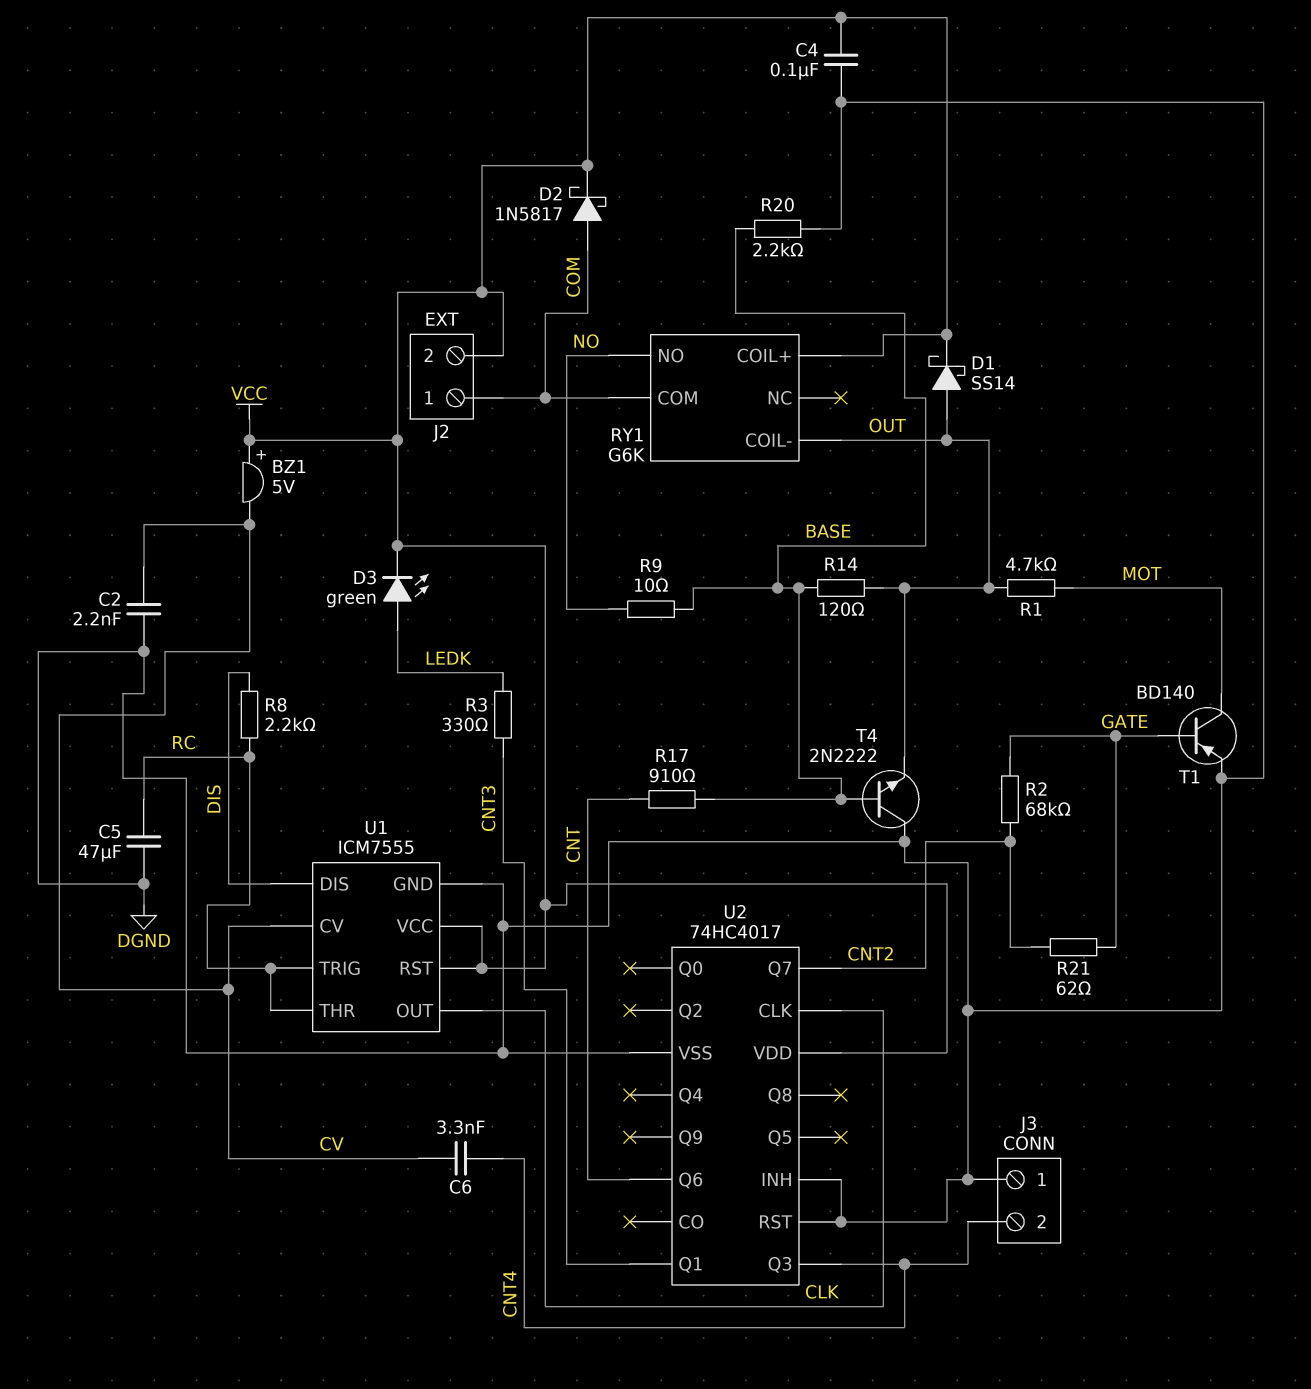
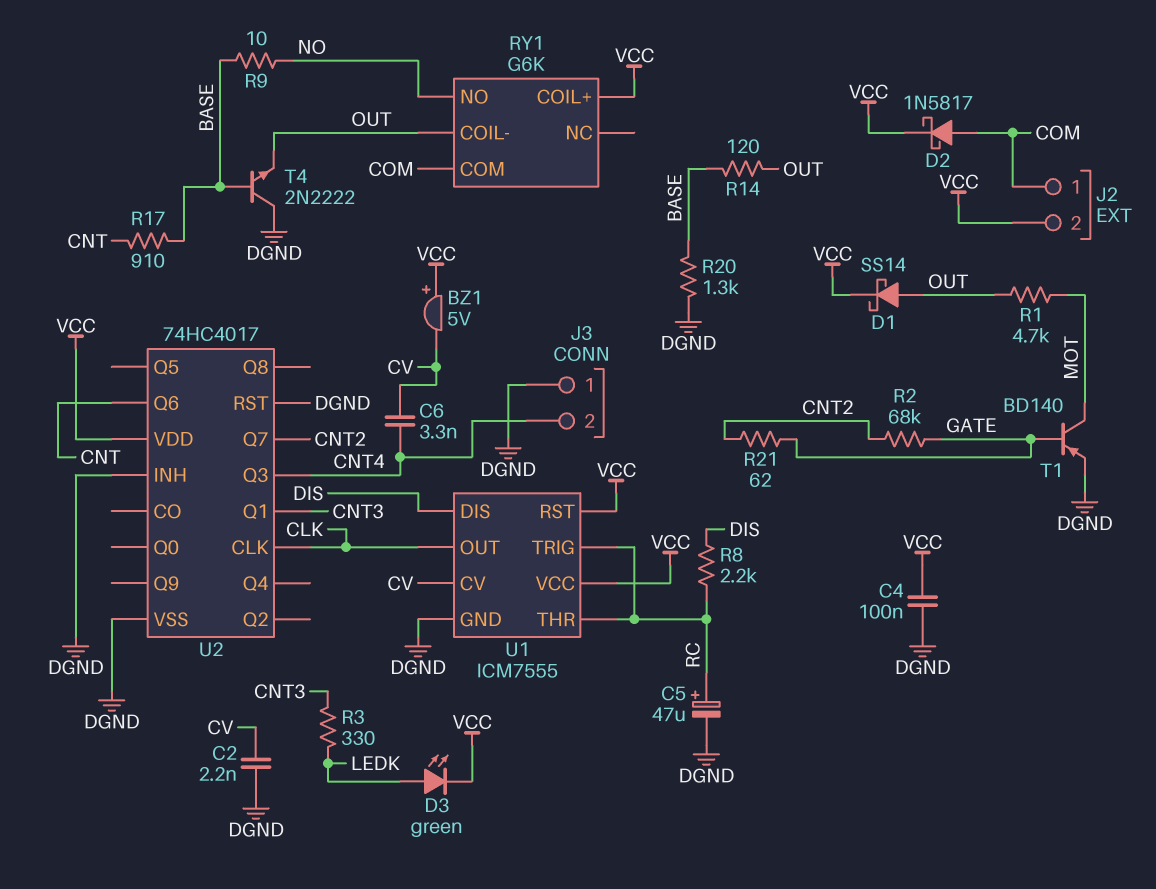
C5: 47uF (DGND, RC) -> 47uF (plus RC, minus DGND)
R20: 2.2k (BASE, DGND) -> 1.3k (BASE, DGND)

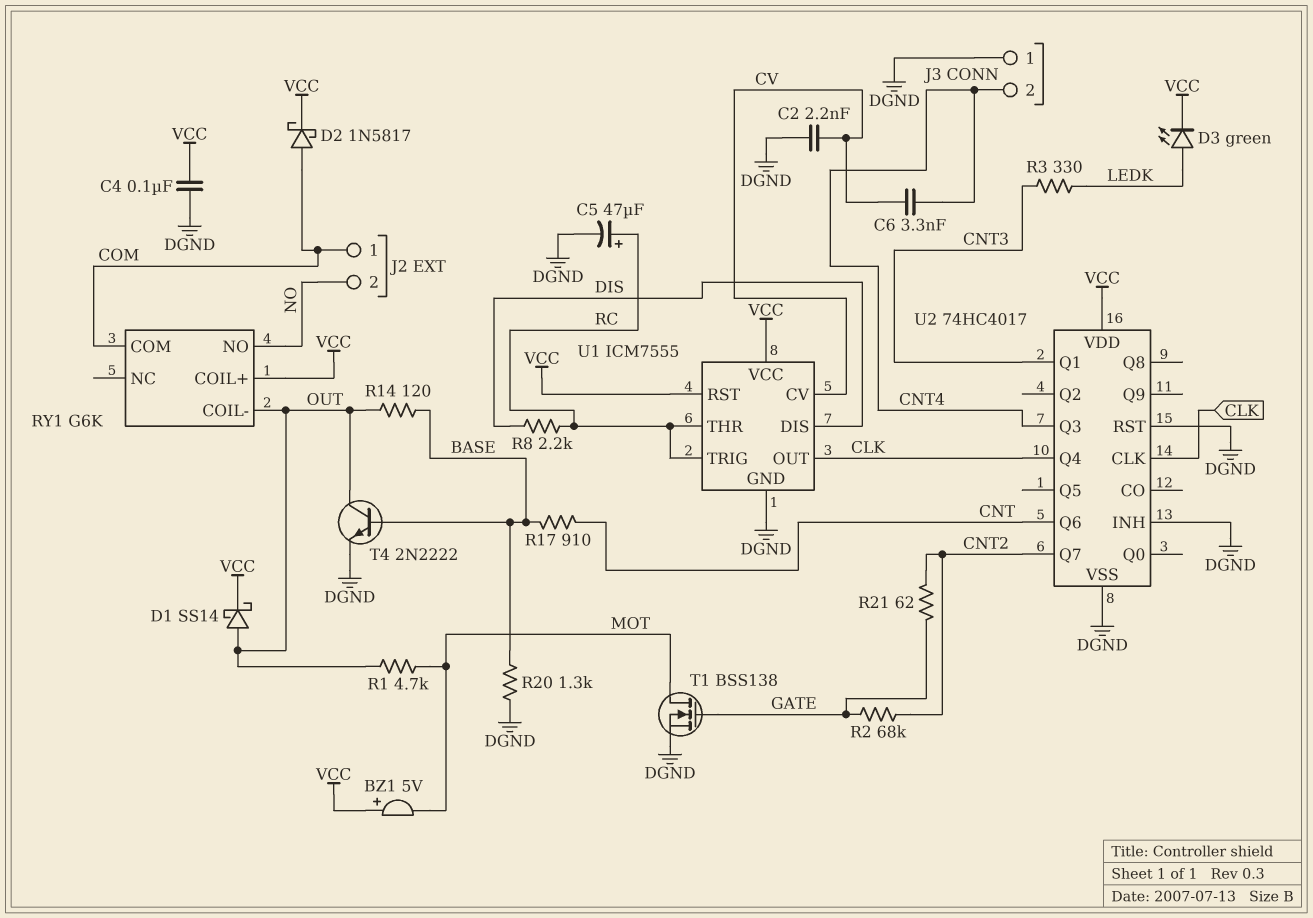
BZ1: buzzer 5V (plus VCC, minus CV) -> buzzer 5V (plus VCC, minus MOT)
J2 pin 2: VCC -> NO
R9: 10 (BASE, NO) -> none
T1: PNP BD140 (B GATE, C MOT, E DGND) -> NMOS BSS138 (G GATE, D MOT, S DGND)
T4: NPN 2N2222 (B BASE, C DGND, E OUT) -> NPN 2N2222 (B BASE, C OUT, E DGND)
U2 pin Q4: none -> CLK

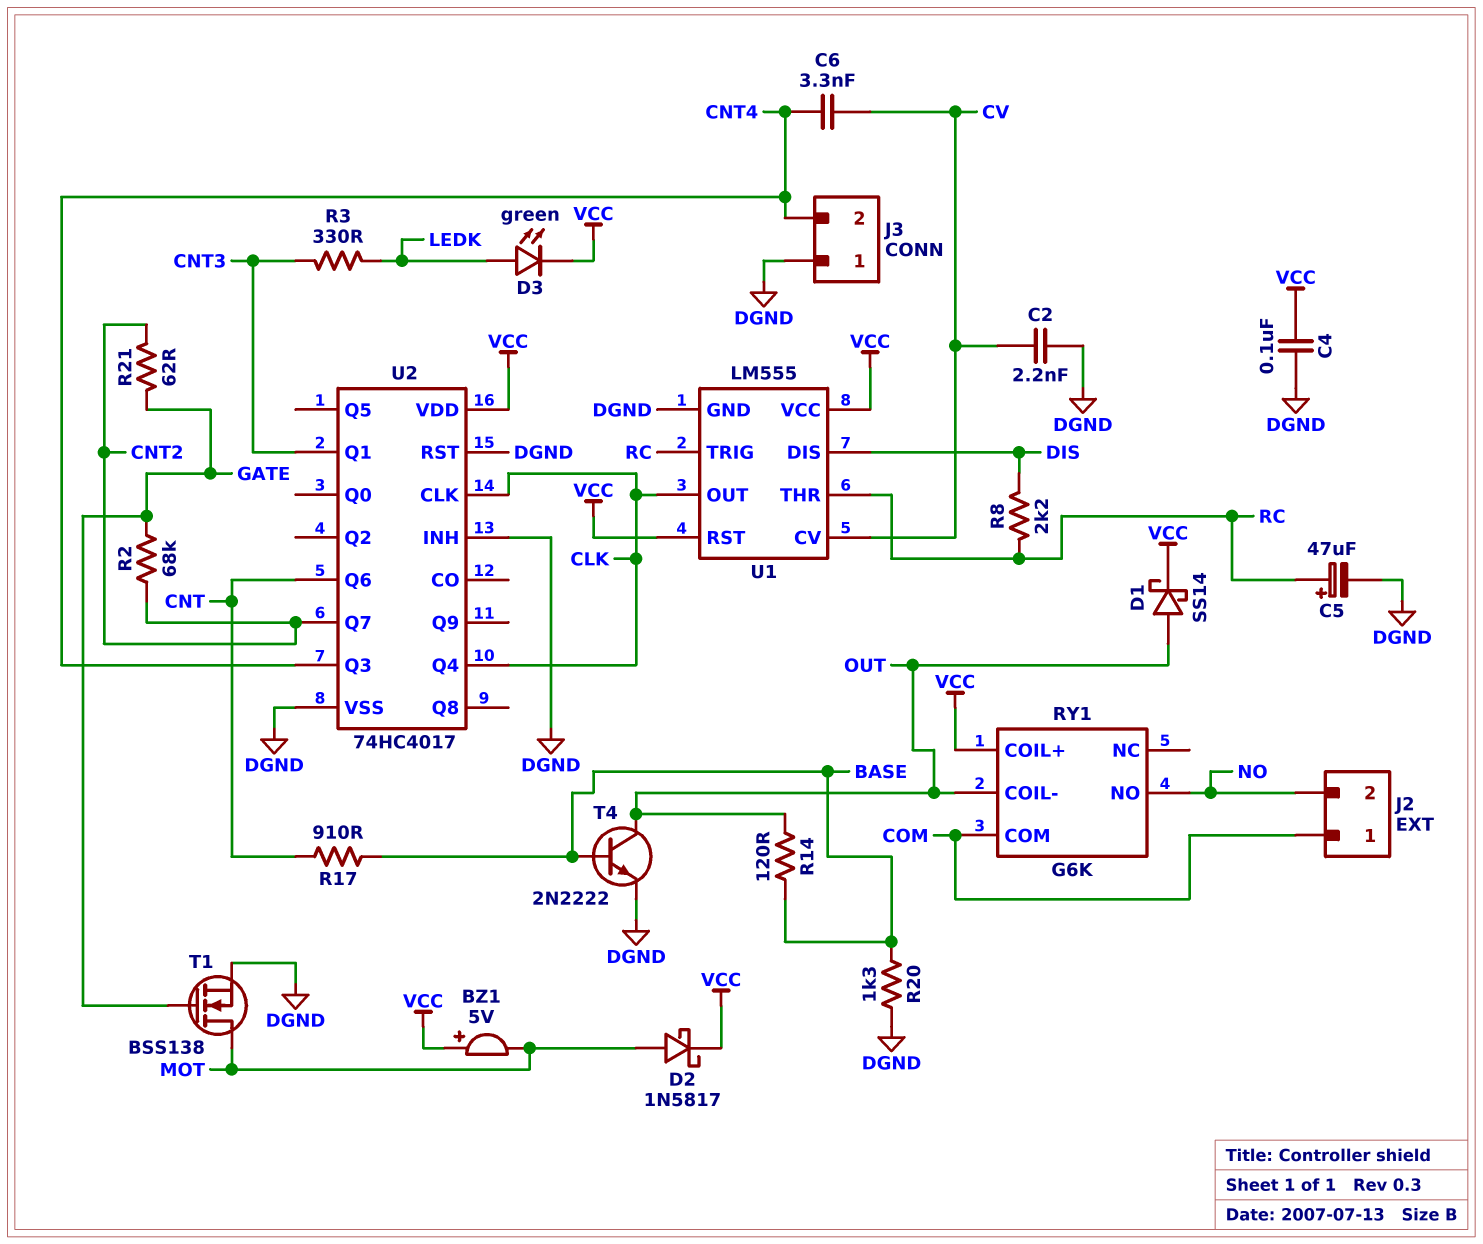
D2: schottky 1N5817 (A COM, K VCC) -> schottky 1N5817 (A MOT, K VCC)
R1: 4.7k (MOT, OUT) -> none
U1: ICM7555 -> LM555

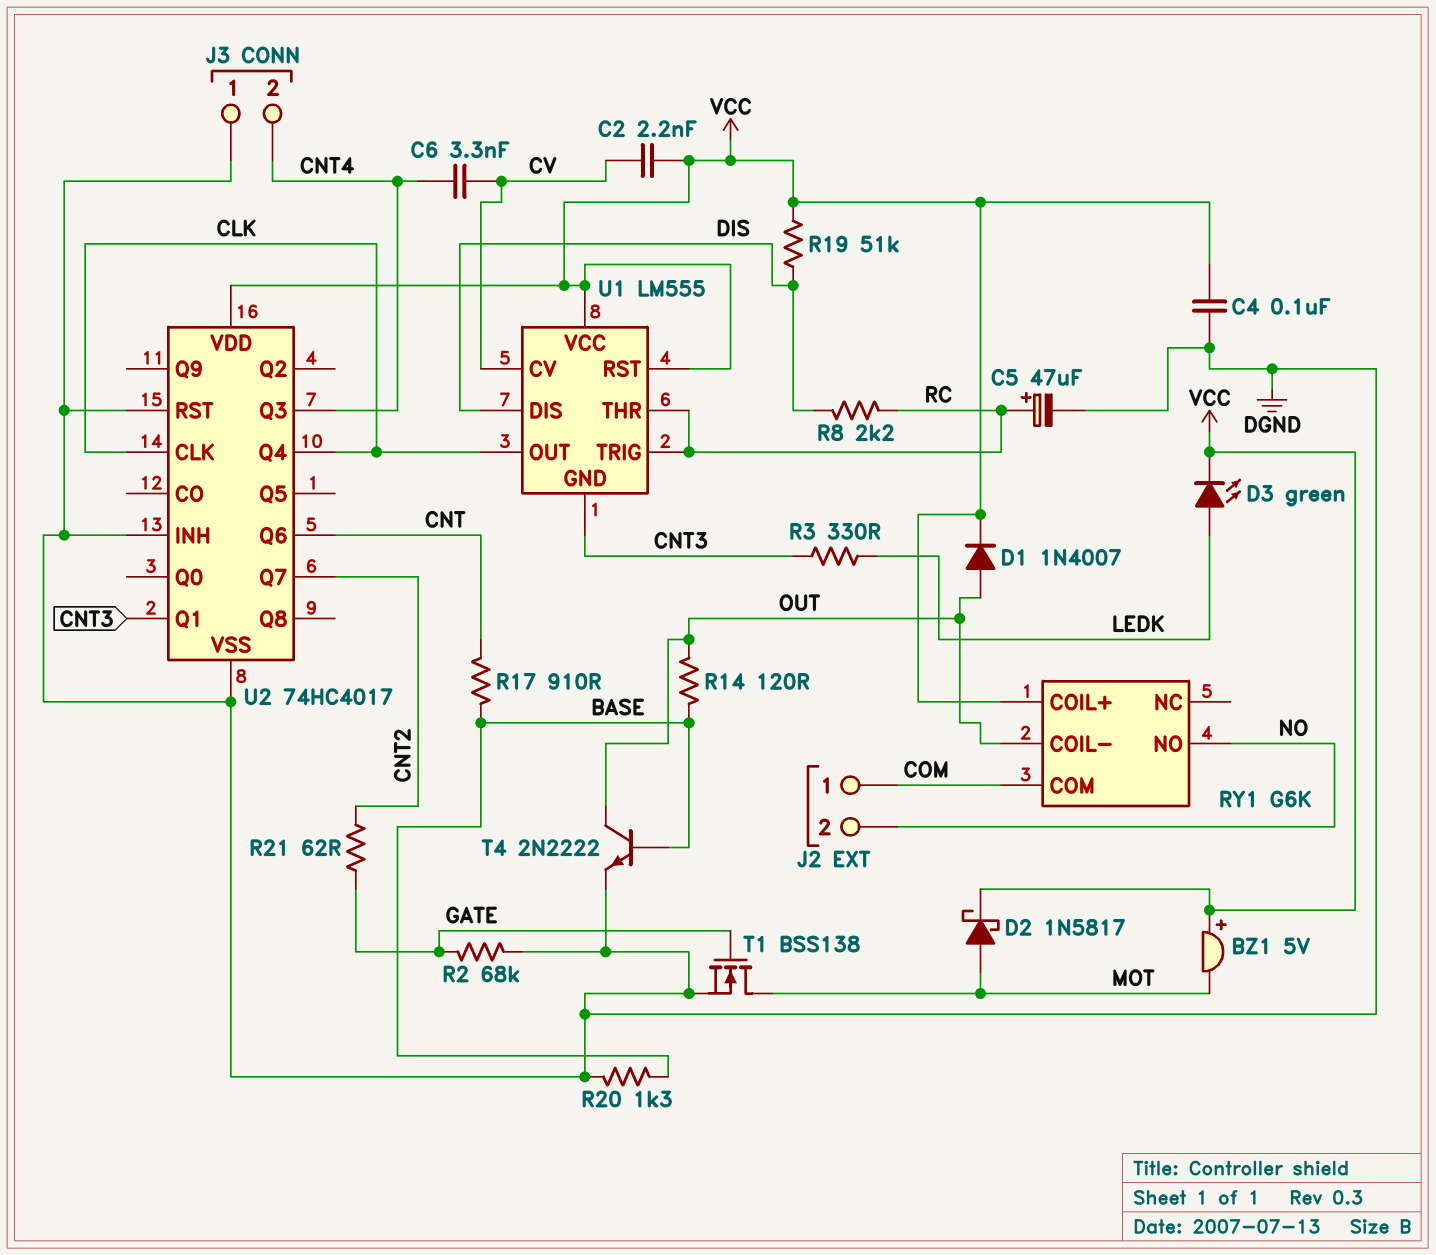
C2: 2.2nF (CV, DGND) -> 2.2nF (CV, VCC)
D1: schottky SS14 (A OUT, K VCC) -> diode 1N4007 (A OUT, K VCC)
R2: 68k (CNT2, GATE) -> 68k (DGND, GATE)
R19: none -> 51k (DIS, VCC)
U1 pin GND: DGND -> CNT3

